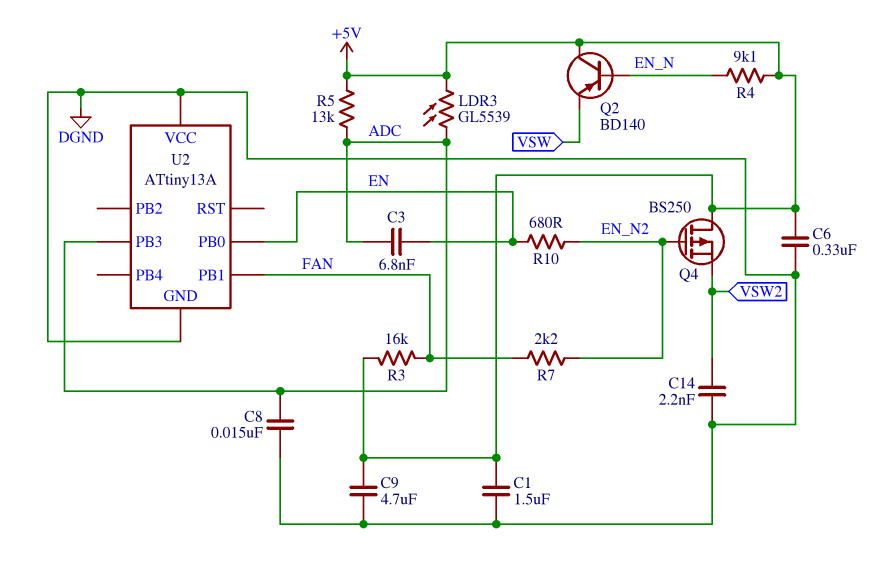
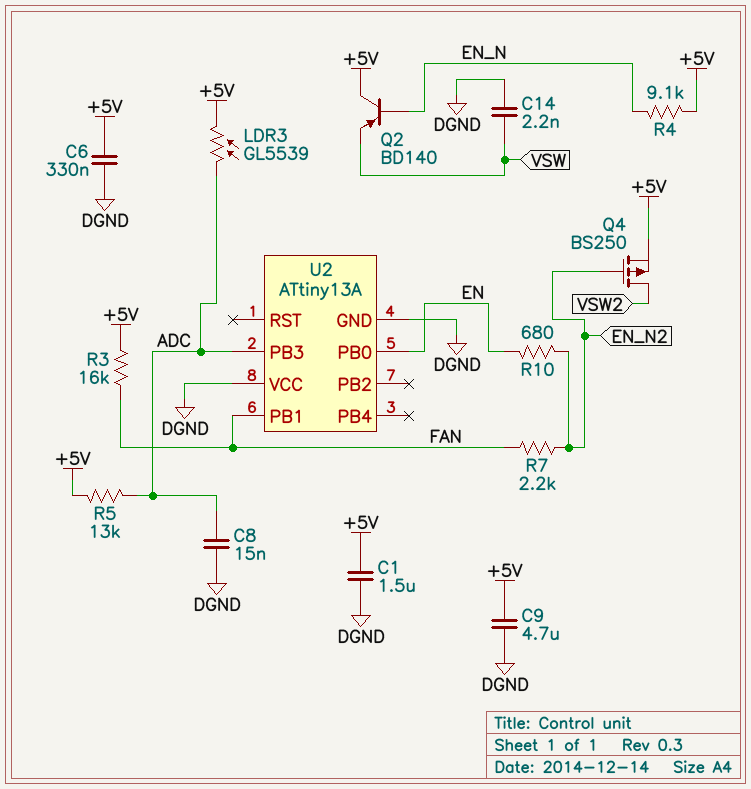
C3: 6.8nF (ADC, EN) -> none
C14: 2.2nF (DGND, VSW2) -> 2.2nF (DGND, VSW)
Q4: PMOS BS250 (G EN_N2, D +5V, S VSW2) -> PMOS BS250 (G EN_N2, D VSW2, S +5V)

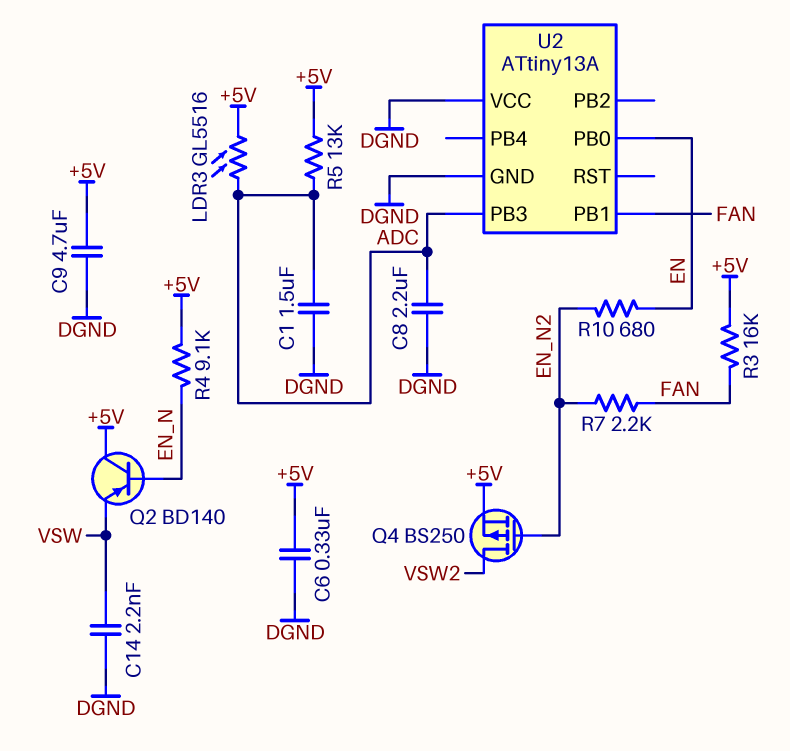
C1: 1.5uF (+5V, DGND) -> 1.5uF (ADC, DGND)
C8: 15nF (ADC, DGND) -> 2.2uF (ADC, DGND)
LDR3: GL5539 (+5V, ADC) -> GL5516 (+5V, ADC)

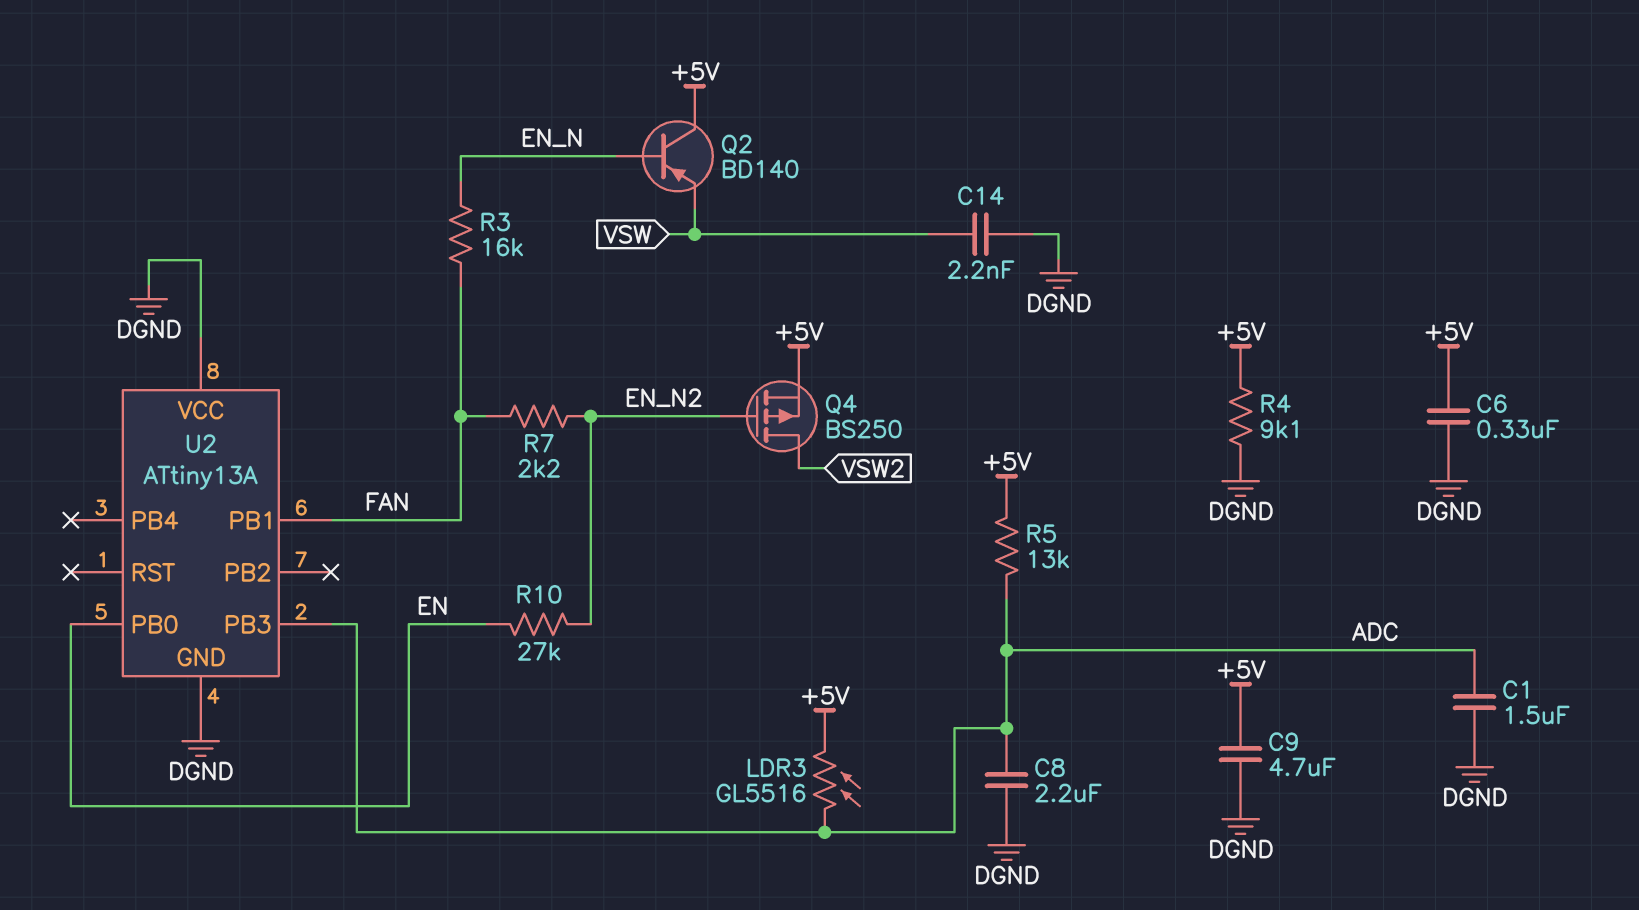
R3: 16k (+5V, FAN) -> 16k (EN_N, FAN)
R4: 9.1k (+5V, EN_N) -> 9.1k (+5V, DGND)
R10: 680 (EN, EN_N2) -> 27k (EN, EN_N2)

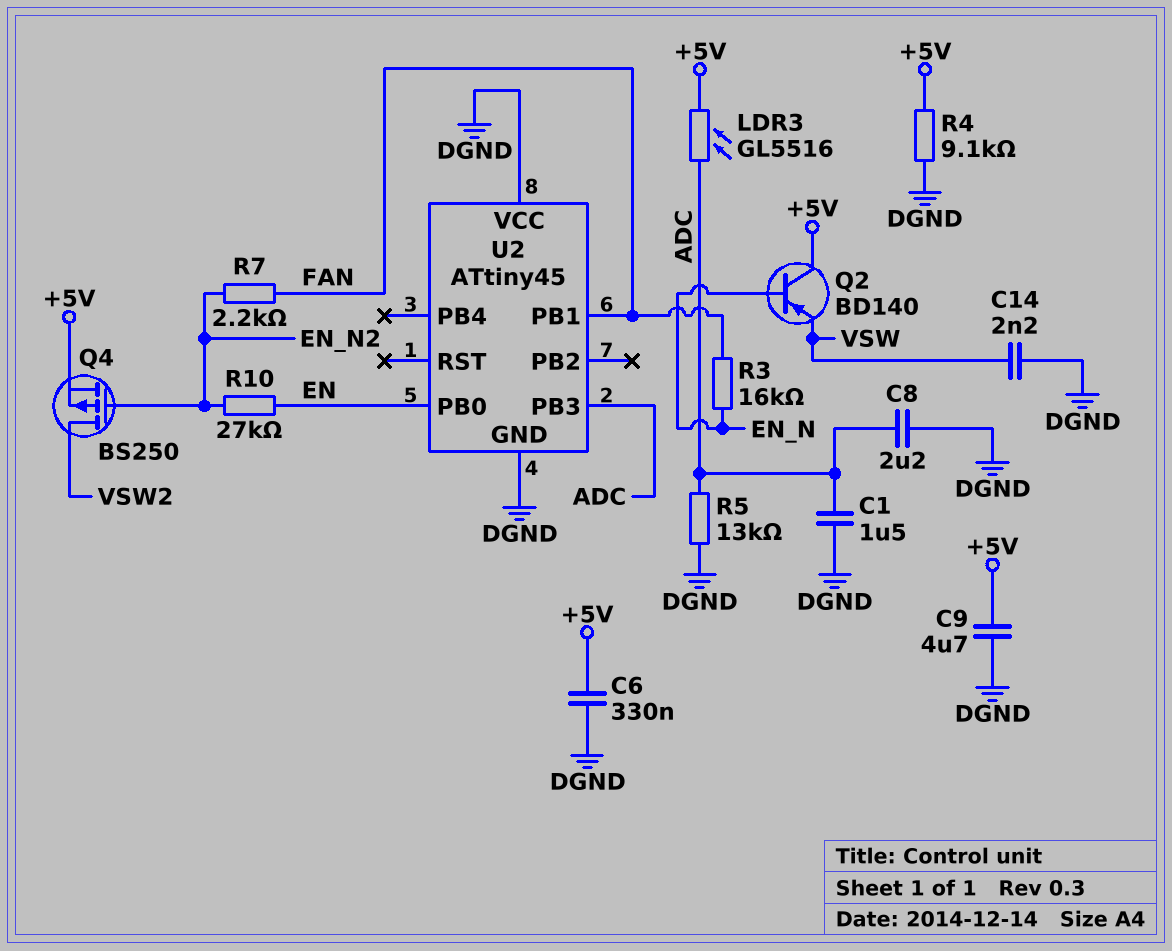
R5: 13k (+5V, ADC) -> 13k (ADC, DGND)
U2: ATtiny13A -> ATtiny45

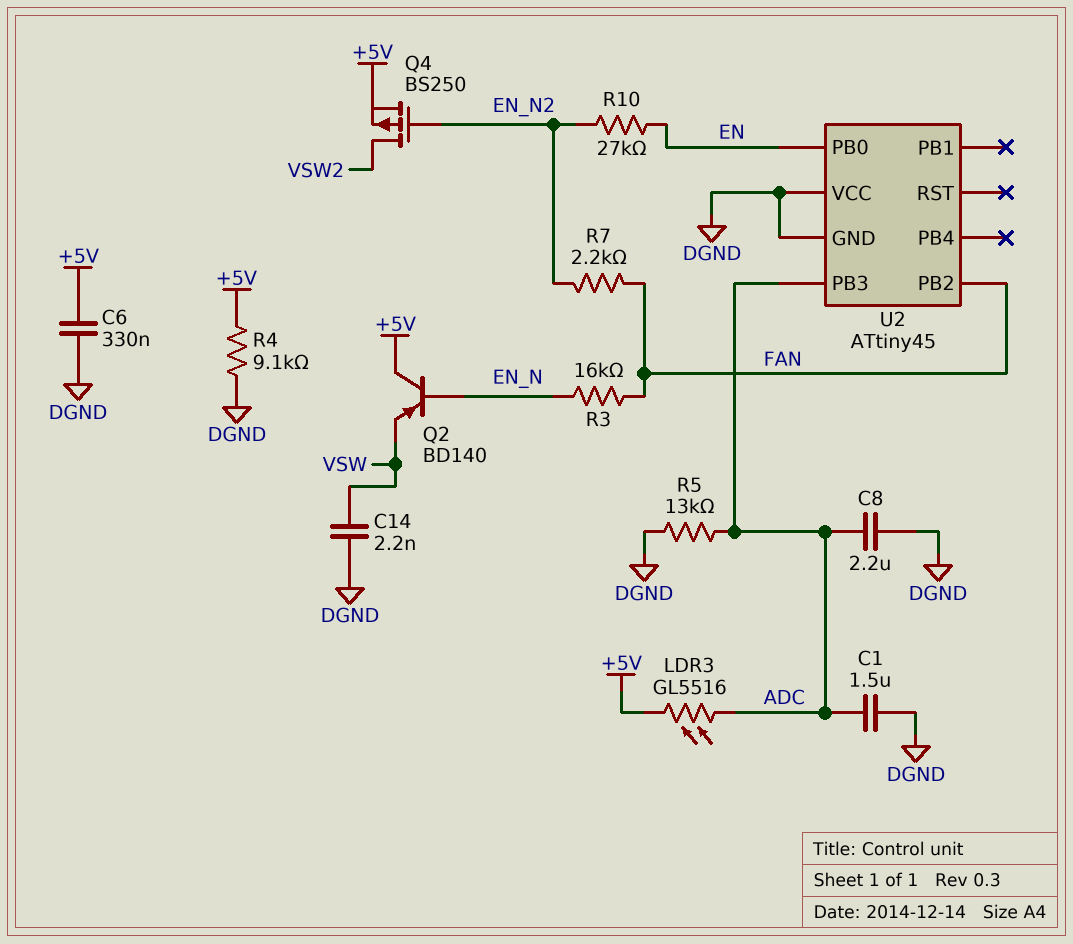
C9: 4.7uF (+5V, DGND) -> none
U2 pin PB1: FAN -> none
U2 pin PB2: none -> FAN

